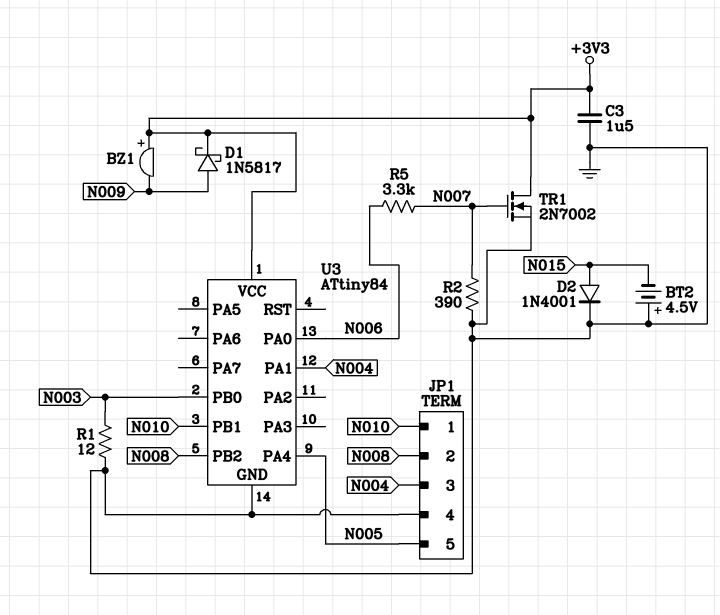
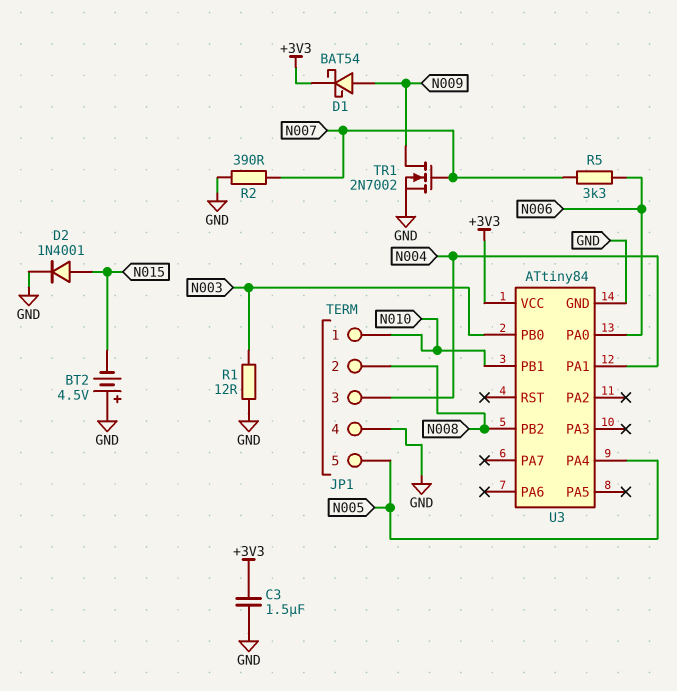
BZ1: buzzer (plus +3V3, minus N009) -> none
D1: schottky 1N5817 (A N009, K +3V3) -> schottky BAT54 (A N009, K +3V3)
TR1: NMOS 2N7002 (G N007, D +3V3, S GND) -> NMOS 2N7002 (G N007, D N009, S GND)

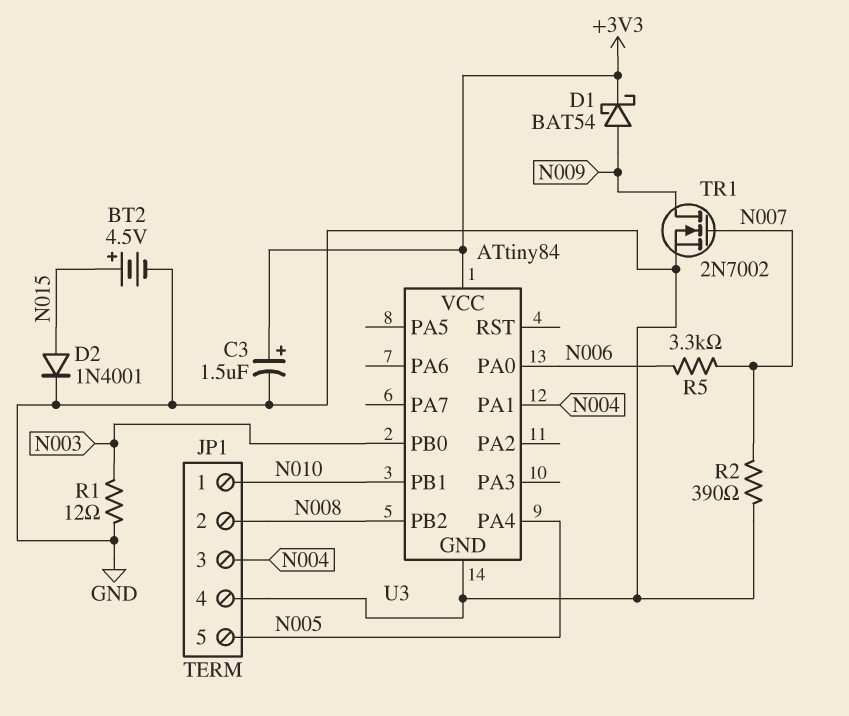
BT2: 4.5V (plus GND, minus N015) -> 4.5V (plus N015, minus GND)
C3: 1.5uF (+3V3, GND) -> 1.5uF (plus +3V3, minus GND)

